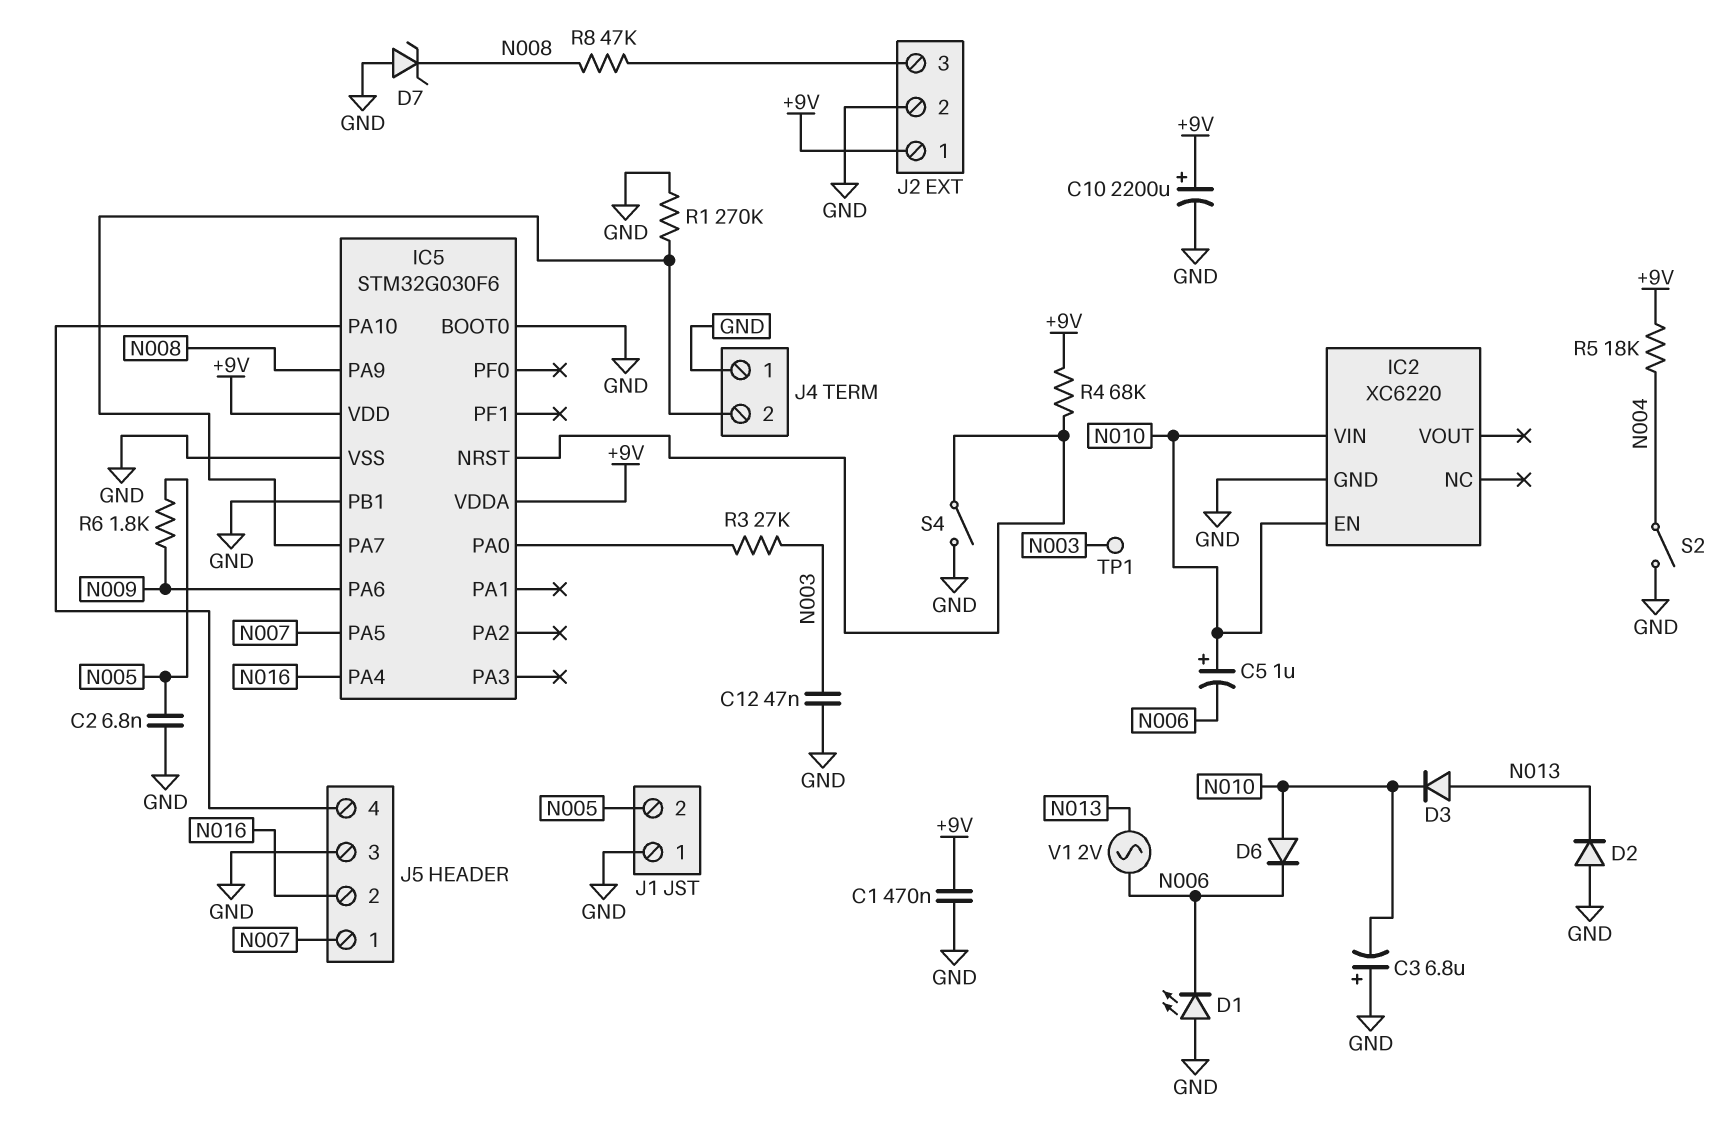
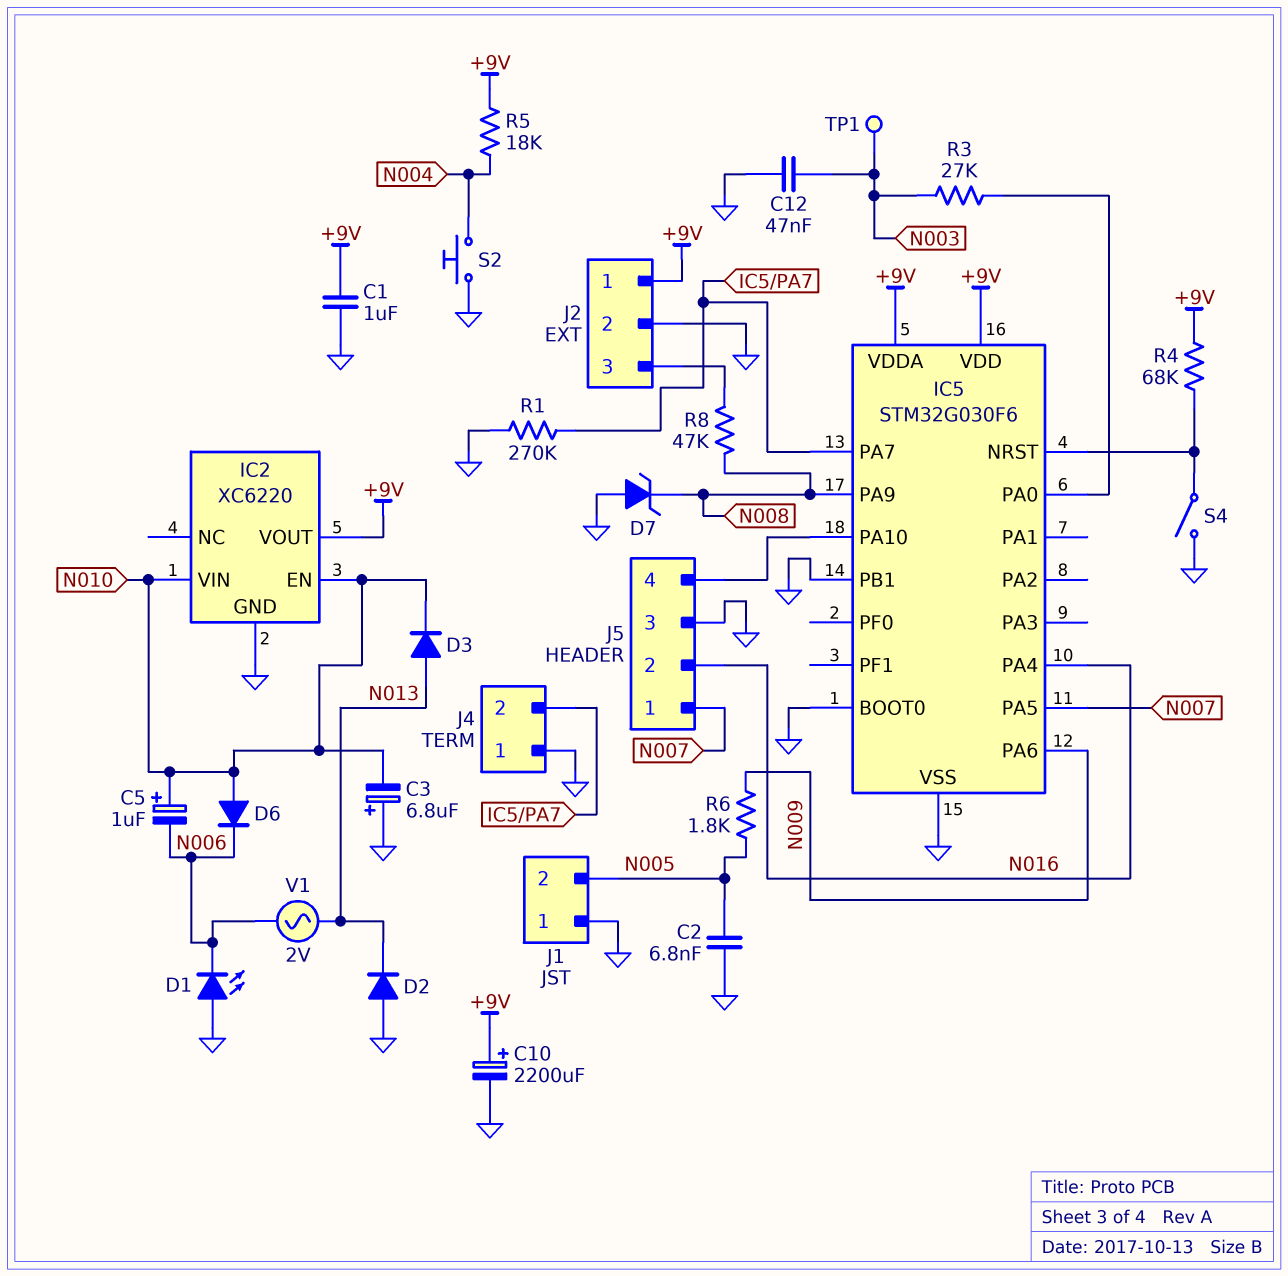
C1: 470nF (+9V, GND) -> 1uF (+9V, GND)
IC2 pin VOUT: none -> +9V
S2: switch (GND, N004) -> button (GND, N004)

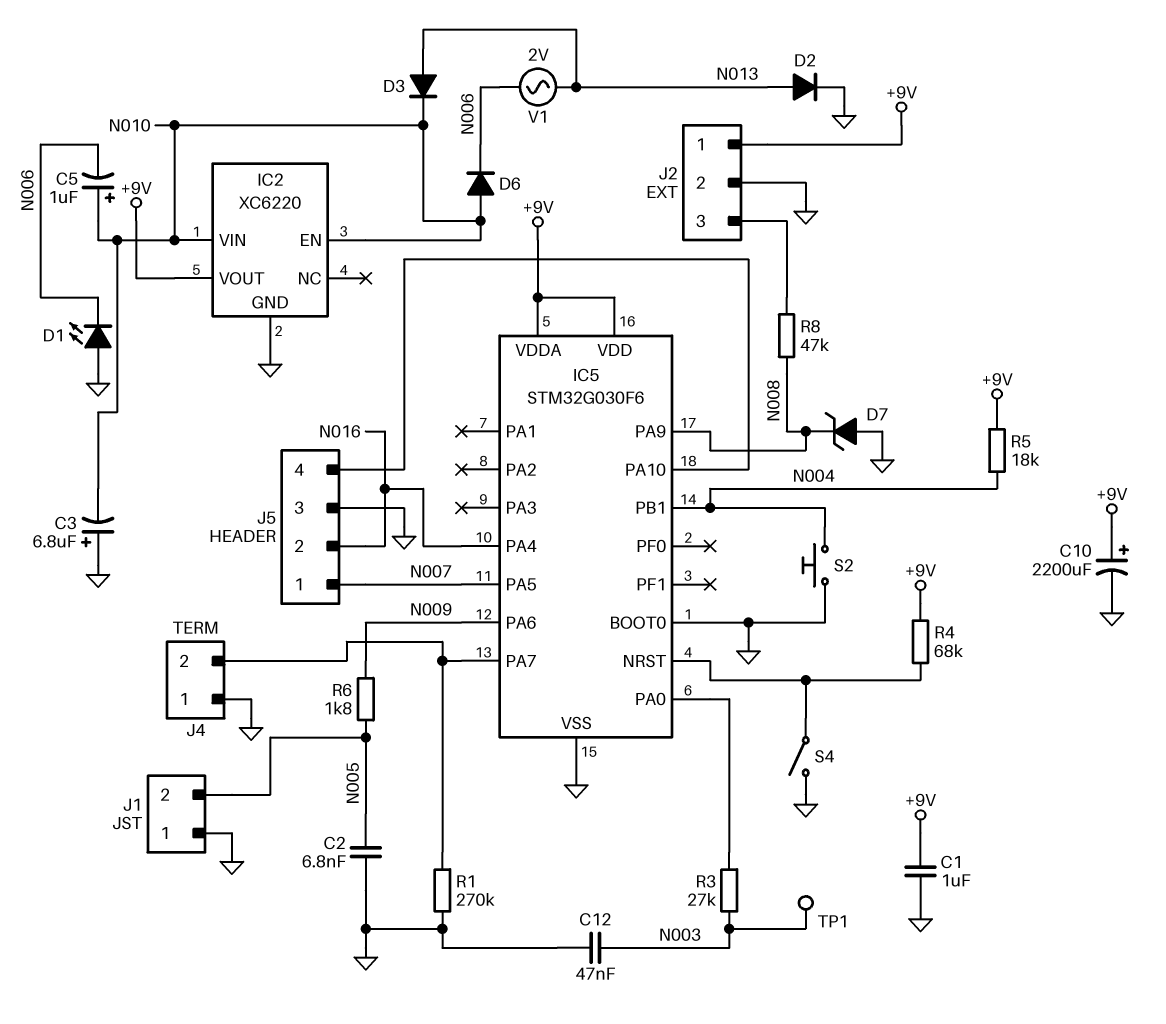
D2: diode (A GND, K N013) -> diode (A N013, K GND)
IC5 pin PB1: GND -> N004

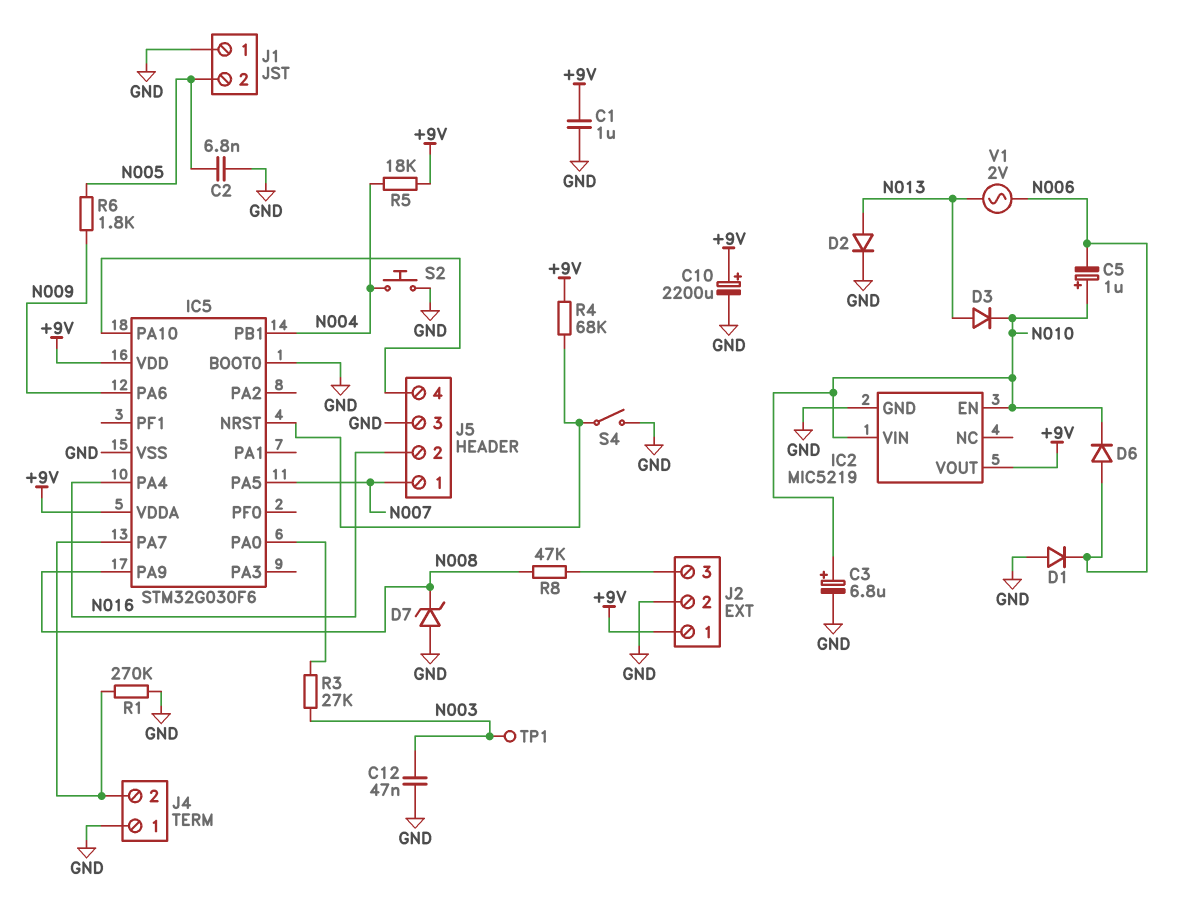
C3: 6.8uF (plus GND, minus N010) -> 6.8uF (plus N010, minus GND)
D1: LED (A GND, K N006) -> diode (A GND, K N006)
D6: diode (A N010, K N006) -> diode (A N006, K N010)
IC2: XC6220 -> MIC5219

